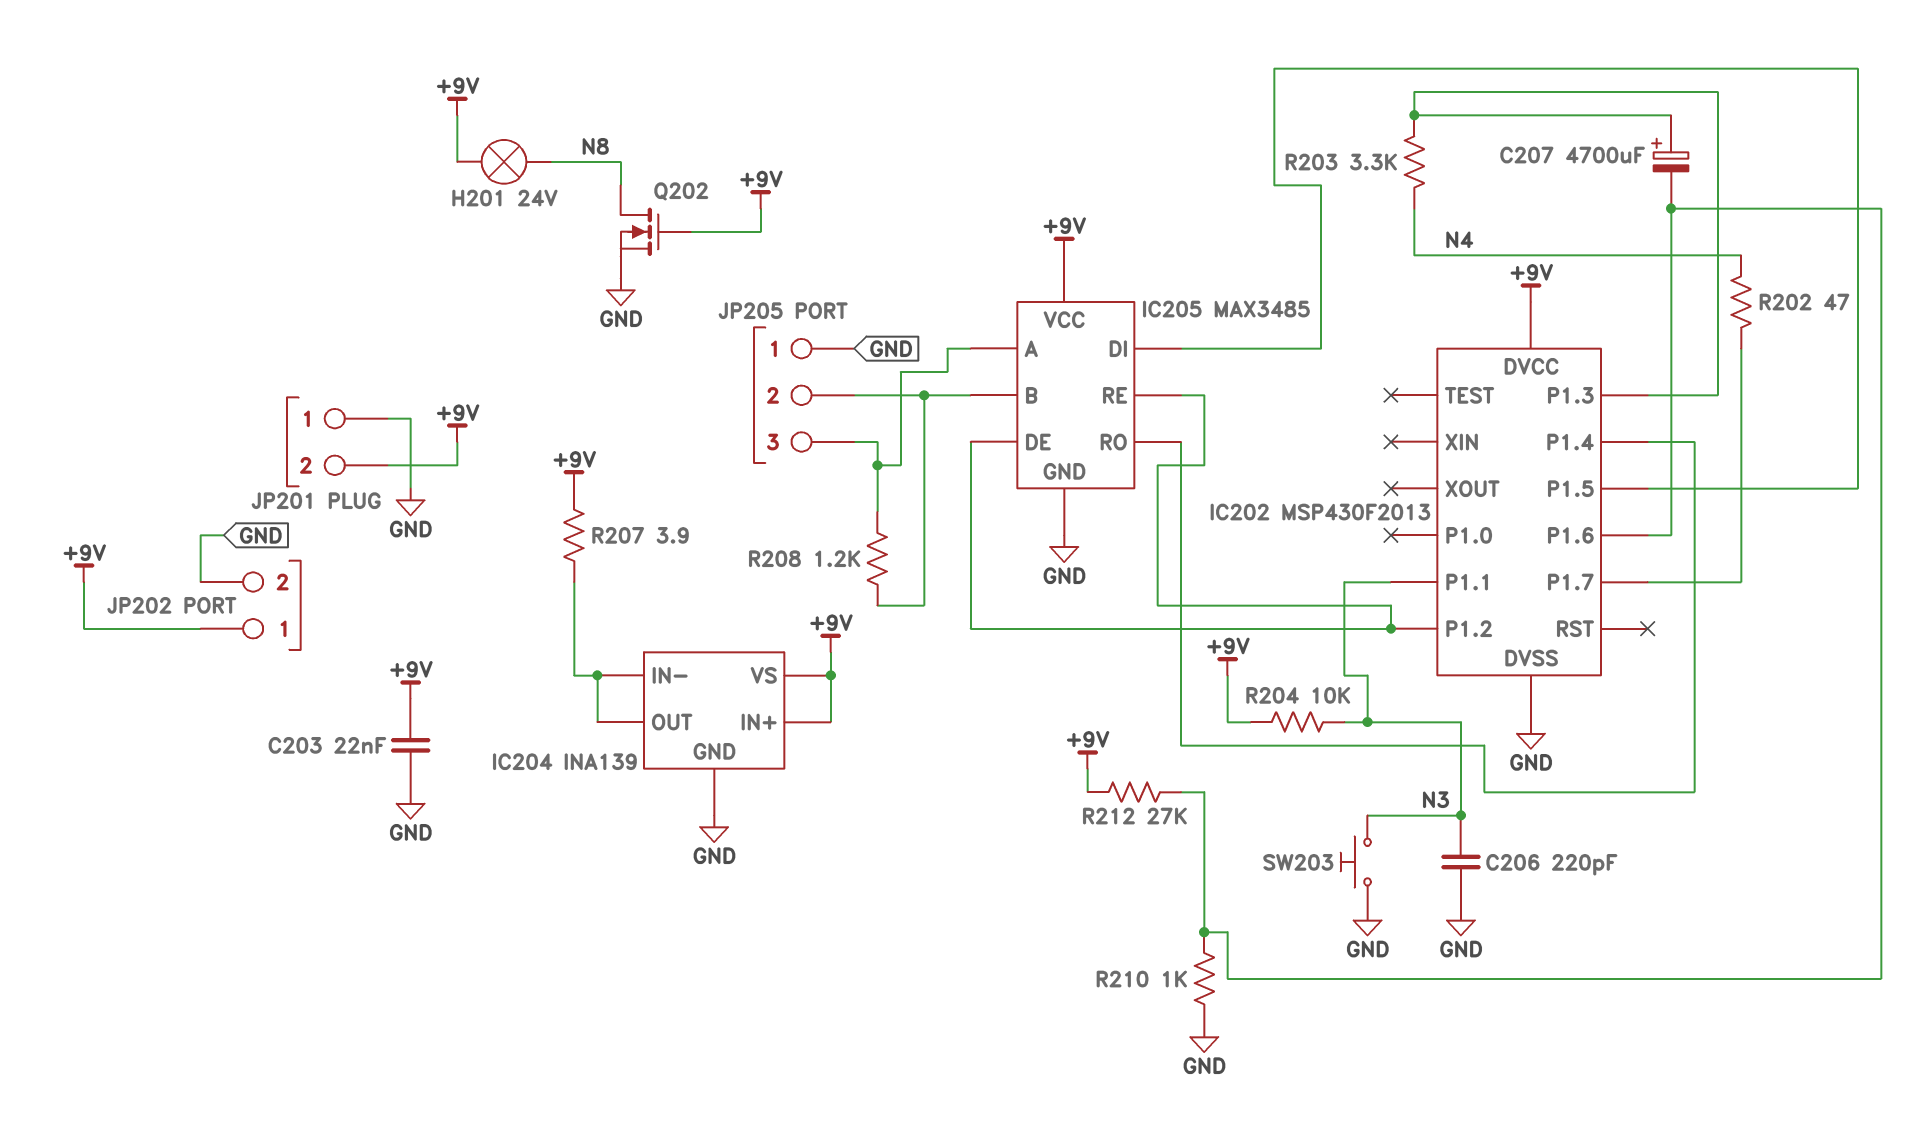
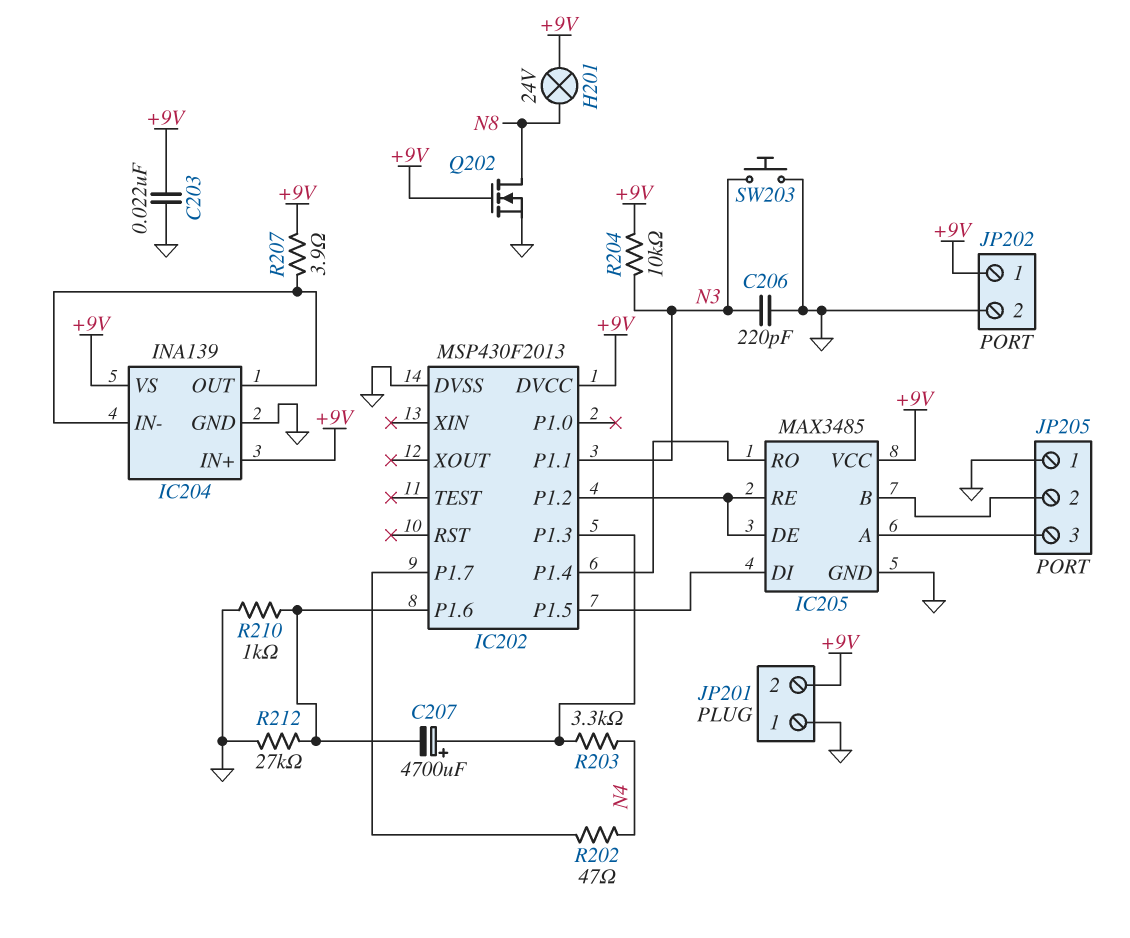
R208: 1.2k (IC205/A, IC205/B) -> none
R212: 27k (+9V, IC202/P1.6) -> 27k (GND, IC202/P1.6)

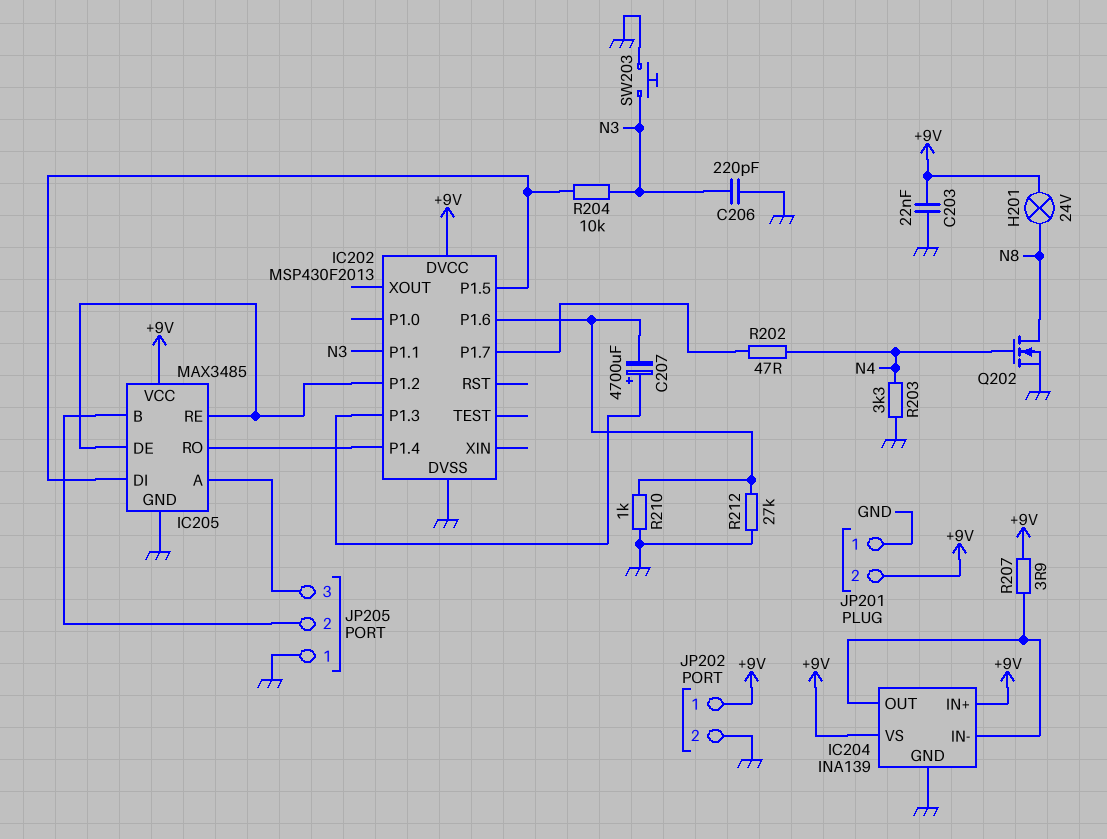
Q202: NMOS (G +9V, D N8, S GND) -> NMOS (G N4, D N8, S GND)
R203: 3.3k (IC202/P1.3, N4) -> 3.3k (GND, N4)
R204: 10k (+9V, N3) -> 10k (IC202/P1.5, N3)

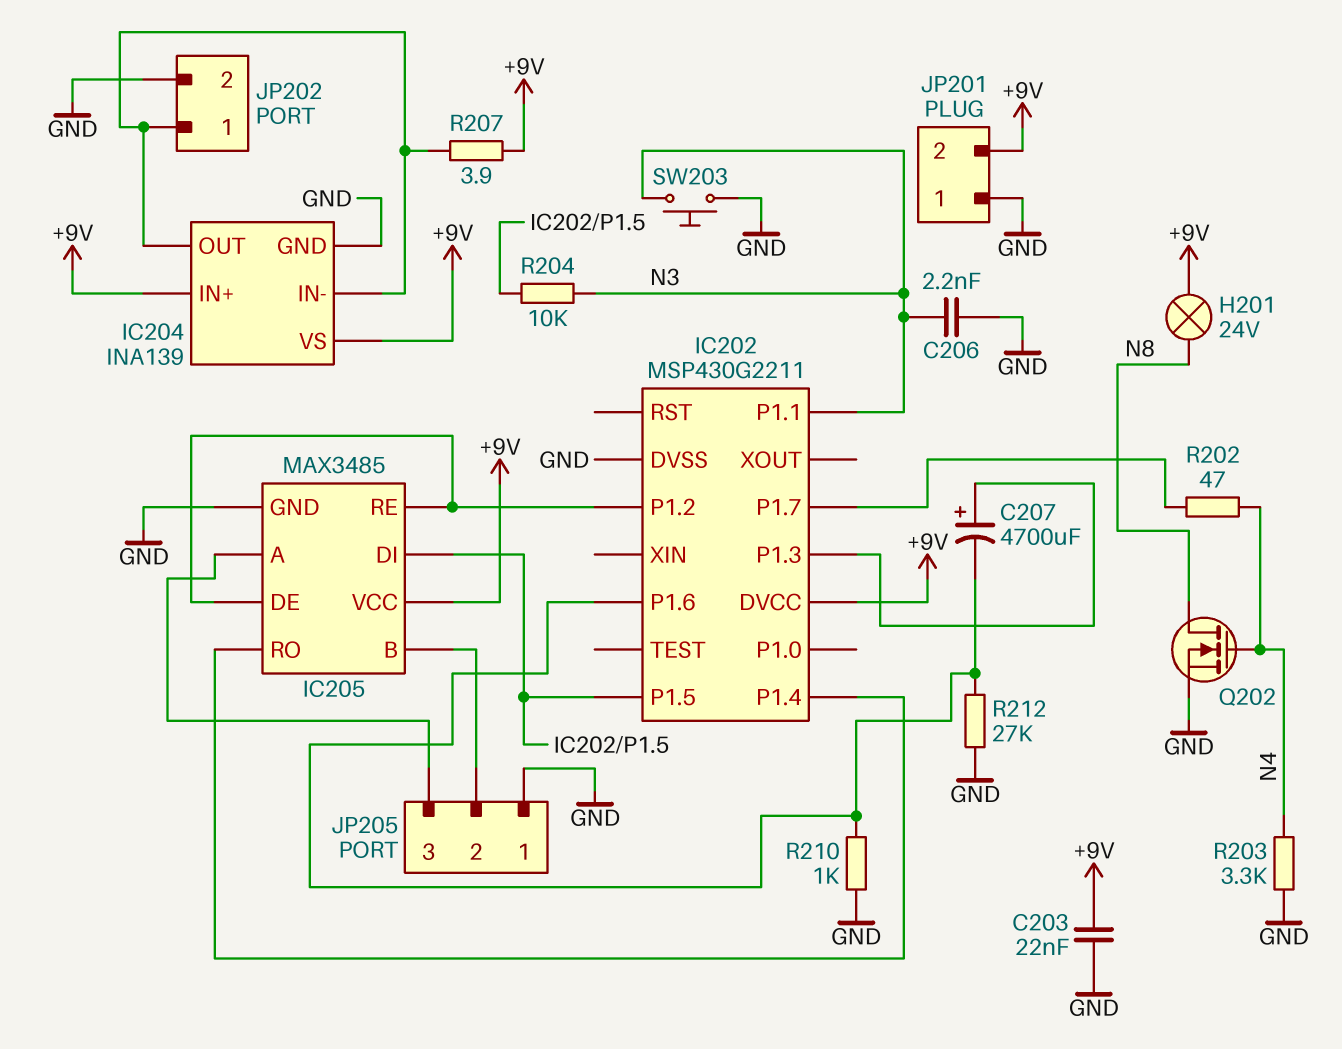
C206: 220pF (GND, N3) -> 2.2nF (GND, N3)
IC202: MSP430F2013 -> MSP430G2211
JP202 pin 1: +9V -> IC204/IN-

